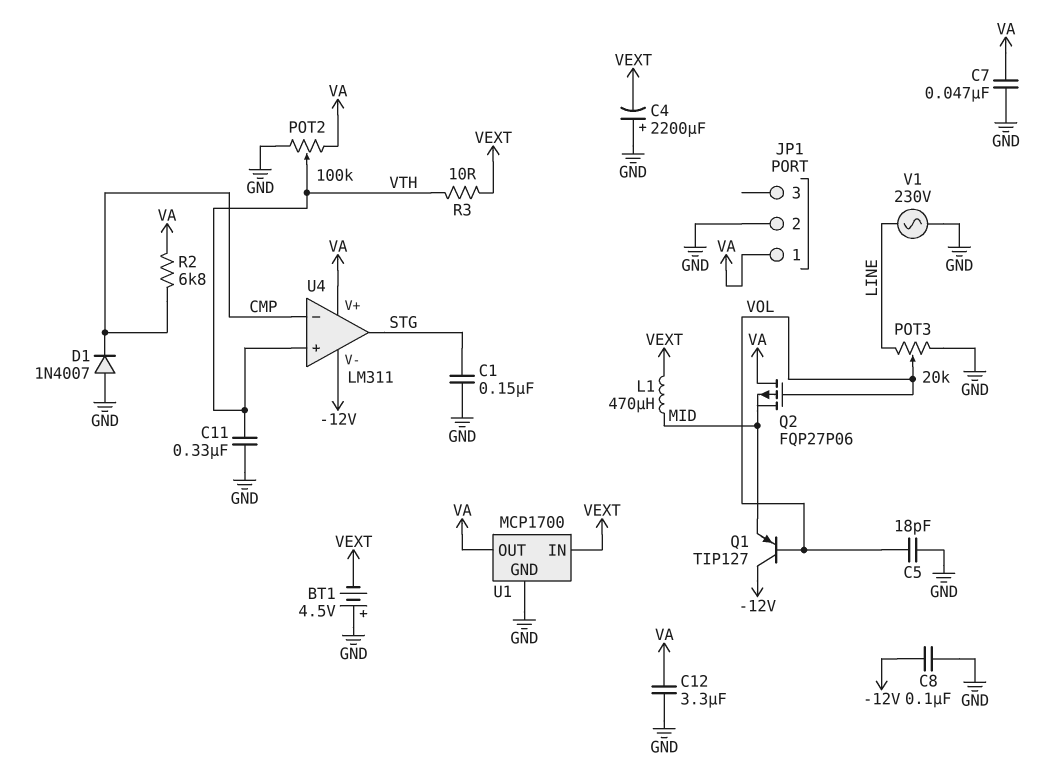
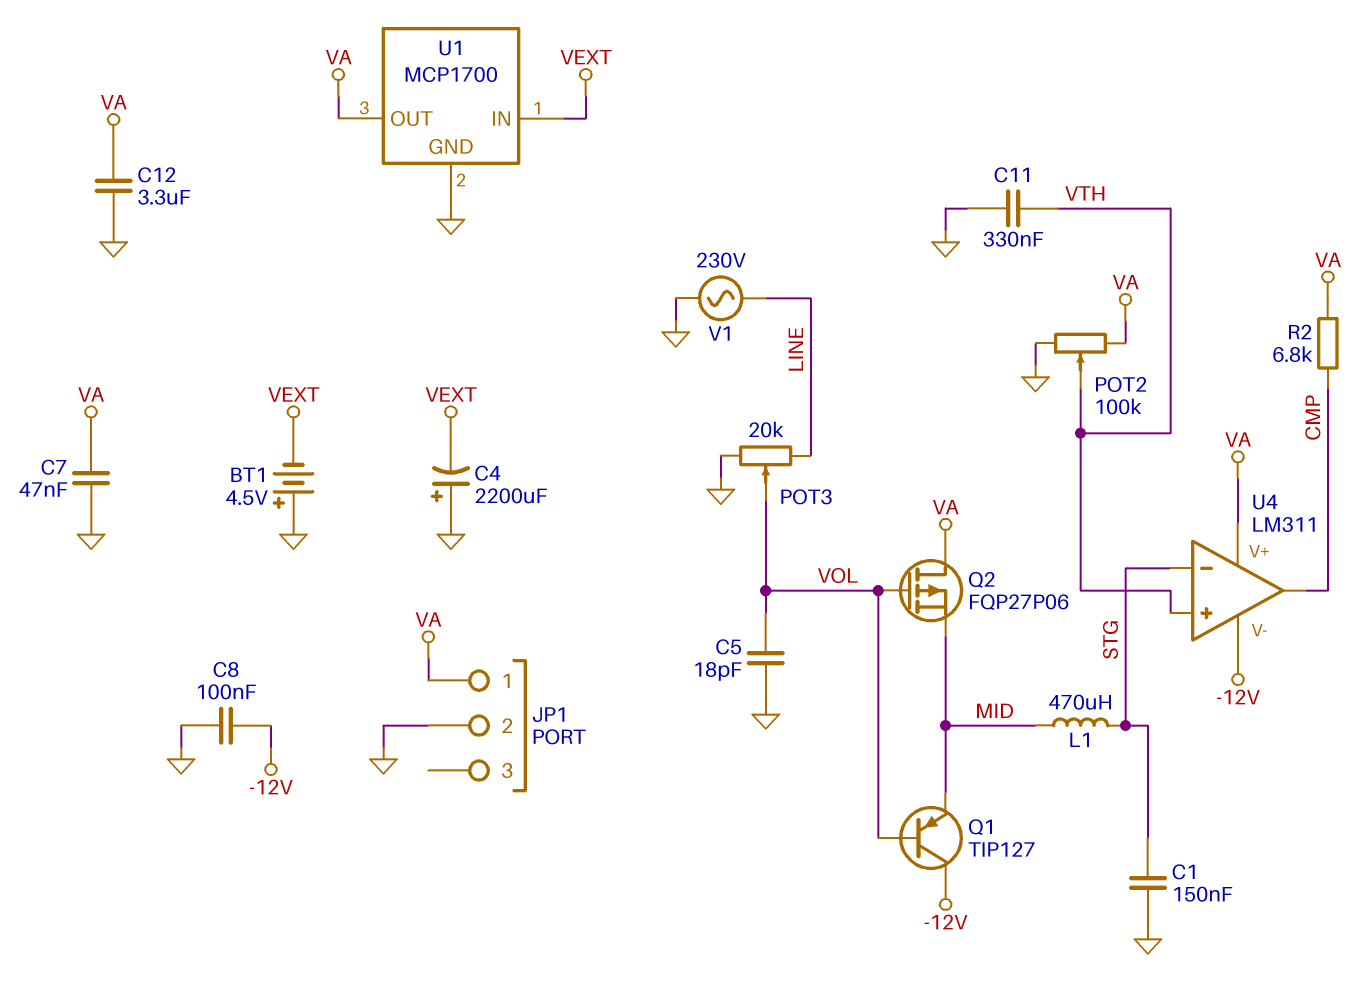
D1: diode 1N4007 (A GND, K CMP) -> none
L1: 470uH (MID, VEXT) -> 470uH (MID, STG)
R3: 10 (VEXT, VTH) -> none
U4 pin in-: CMP -> STG
U4 pin out: STG -> CMP

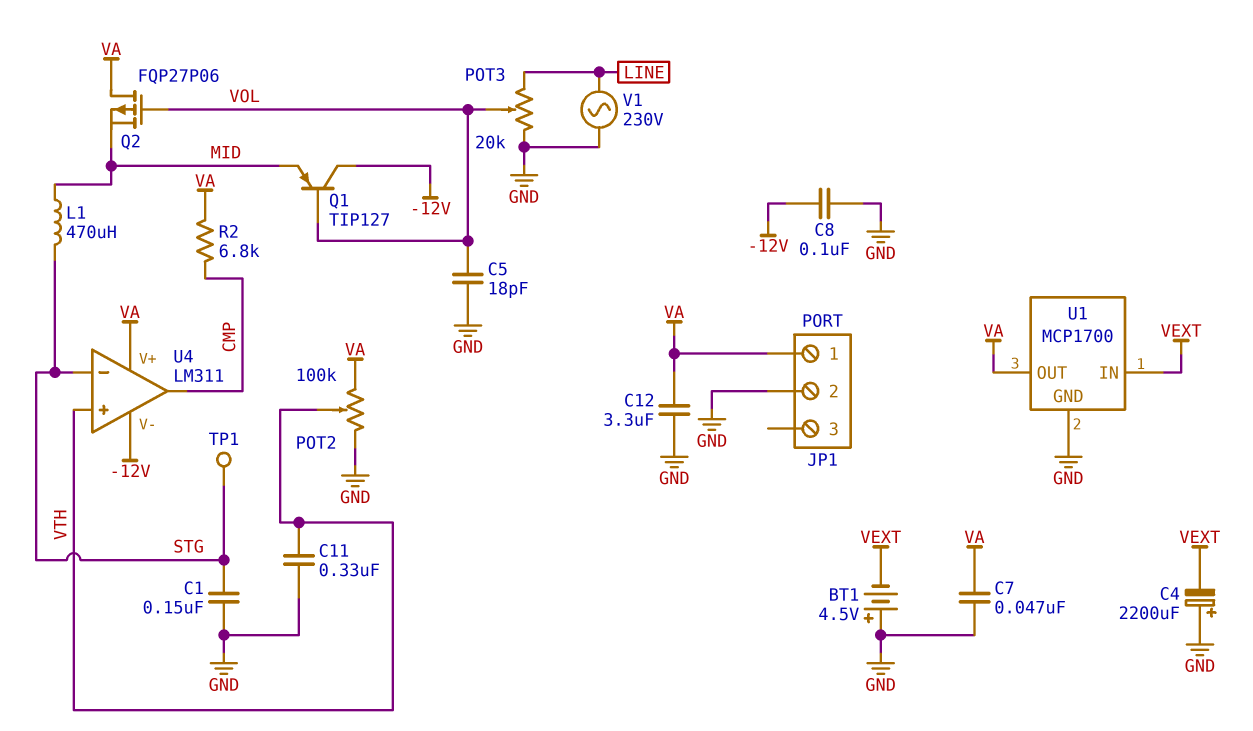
TP1: none -> test point (STG)

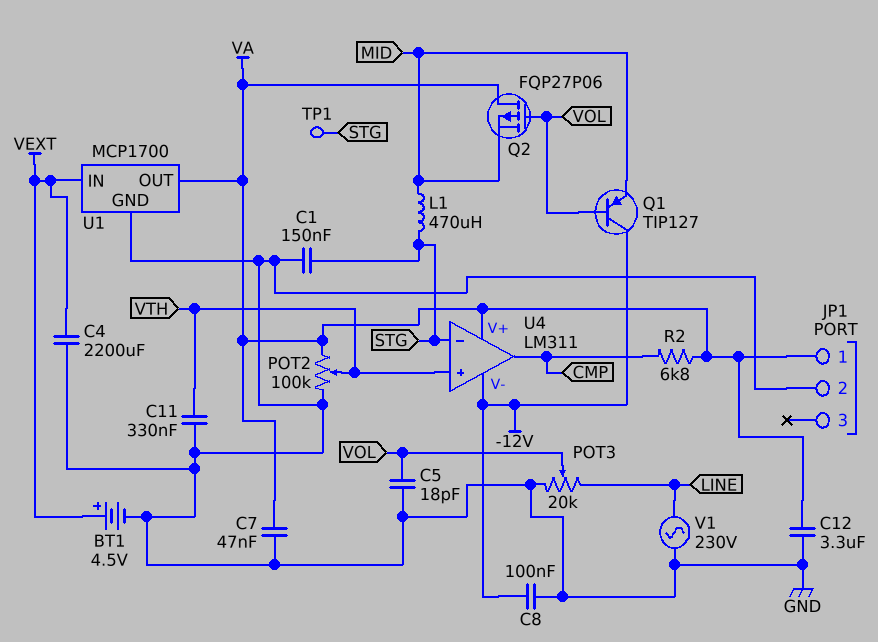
BT1: 4.5V (plus GND, minus VEXT) -> 4.5V (plus VEXT, minus GND)
C4: 2200uF (plus GND, minus VEXT) -> 2200uF (GND, VEXT)

